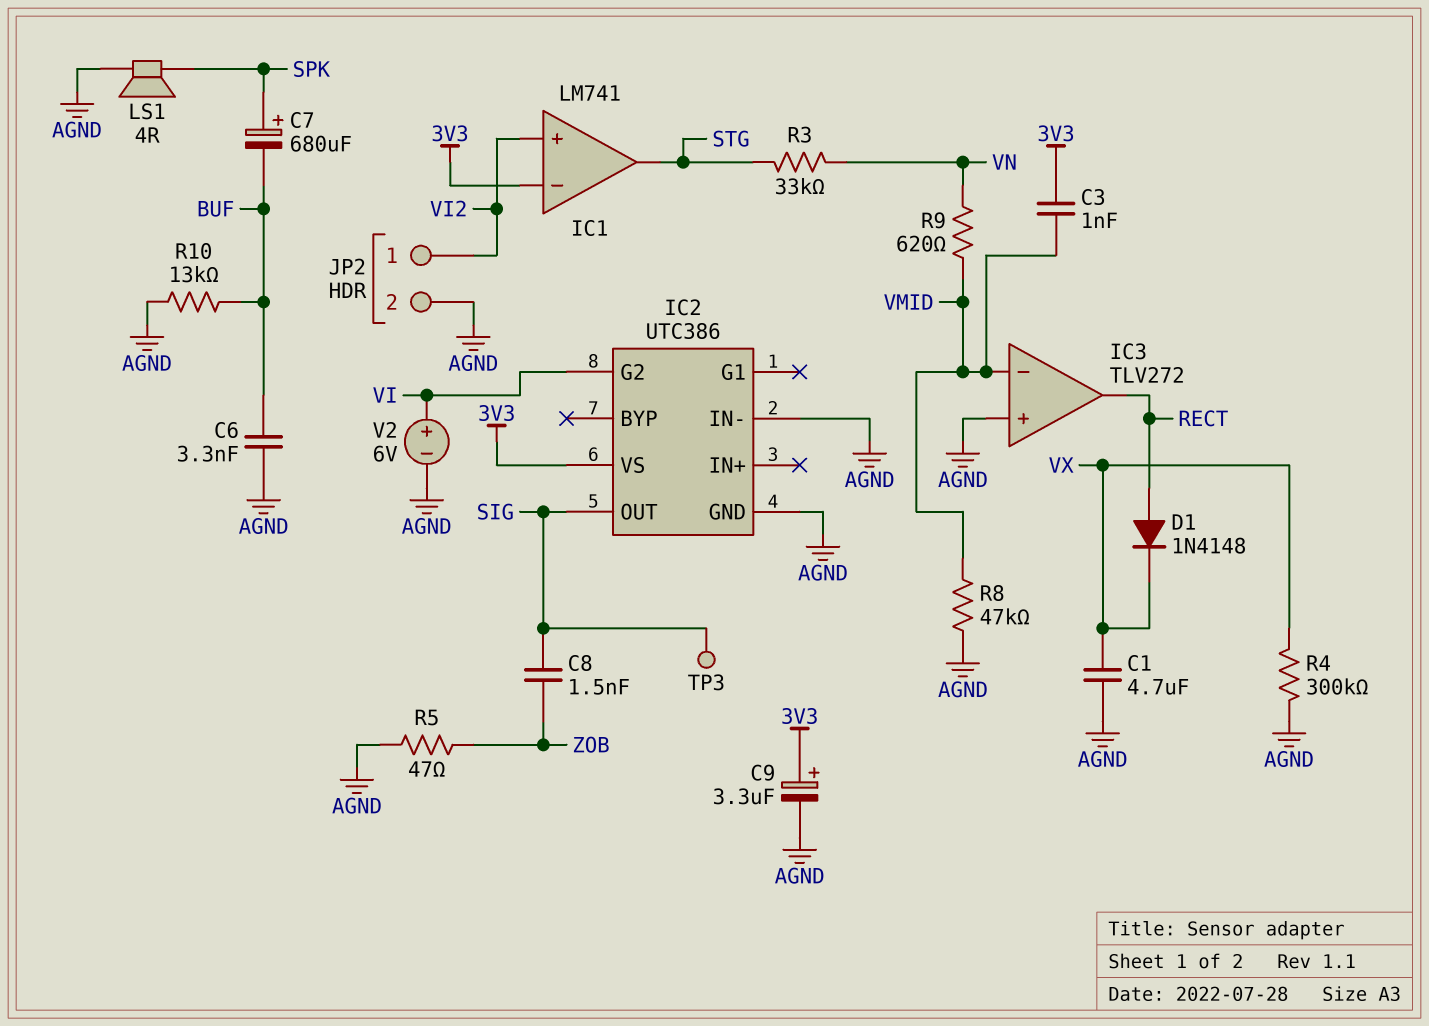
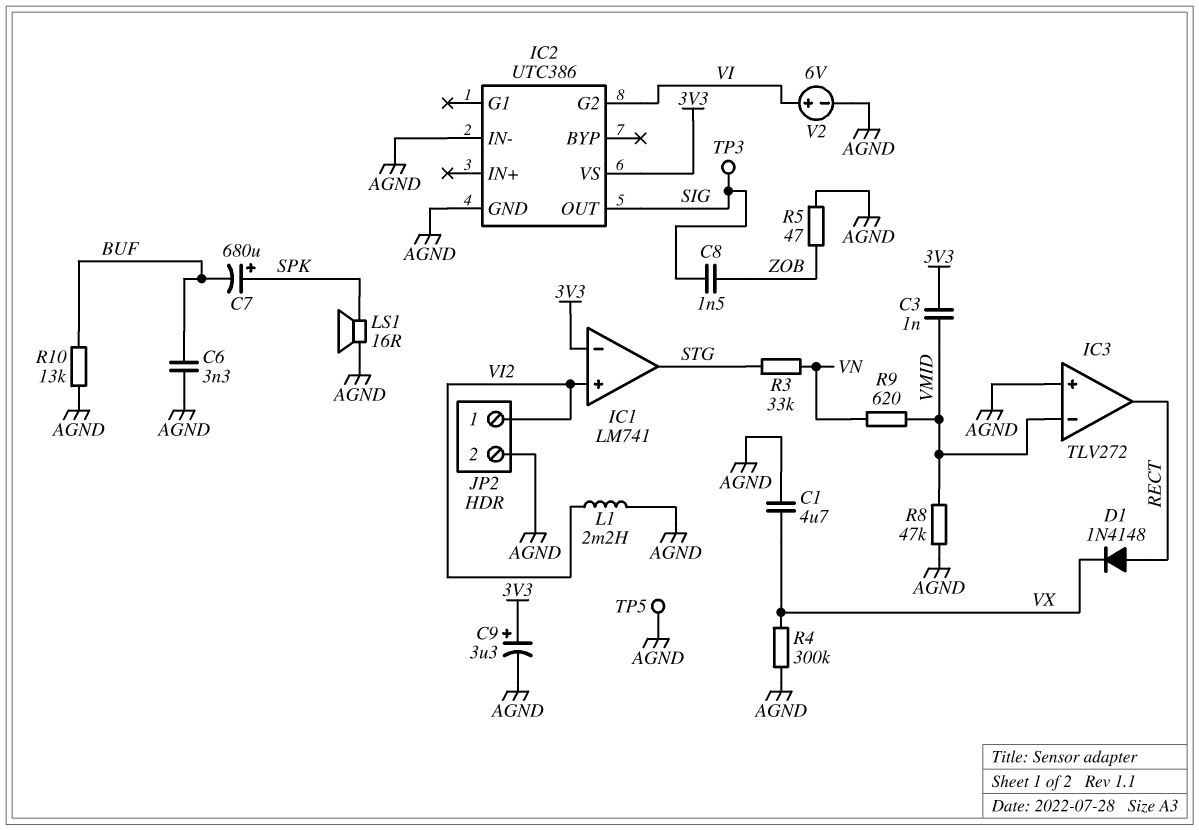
L1: none -> 2.2mH (AGND, VI2)
LS1: speaker 4R (AGND, SPK) -> speaker 16R (AGND, SPK)
TP5: none -> test point (AGND)

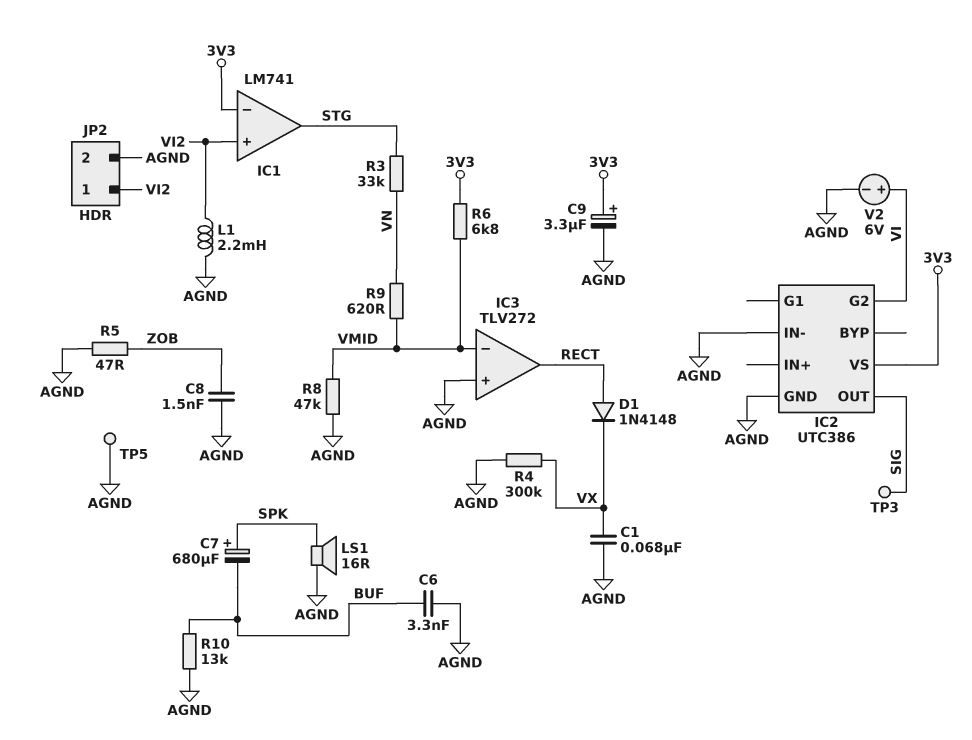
C1: 4.7uF (AGND, VX) -> 68nF (AGND, VX)
C3: 1nF (3V3, VMID) -> none
C8: 1.5nF (SIG, ZOB) -> 1.5nF (AGND, ZOB)
R6: none -> 6.8k (3V3, VMID)

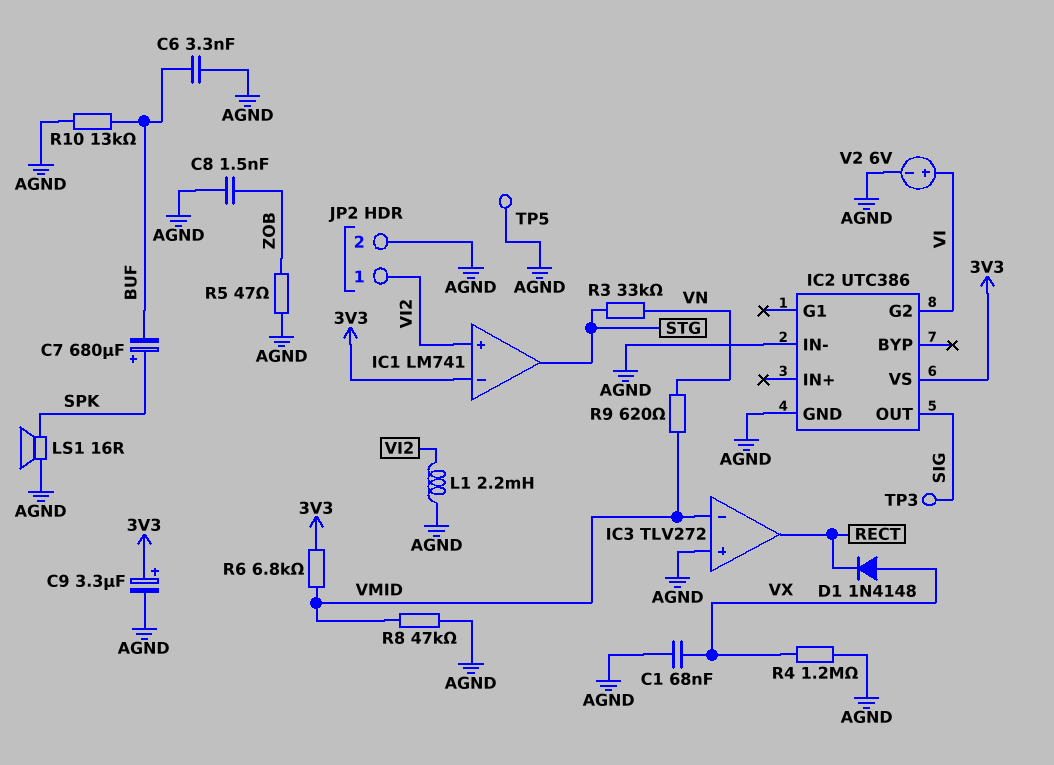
D1: diode 1N4148 (A RECT, K VX) -> diode 1N4148 (A VX, K RECT)
R4: 300k (AGND, VX) -> 1.2M (AGND, VX)

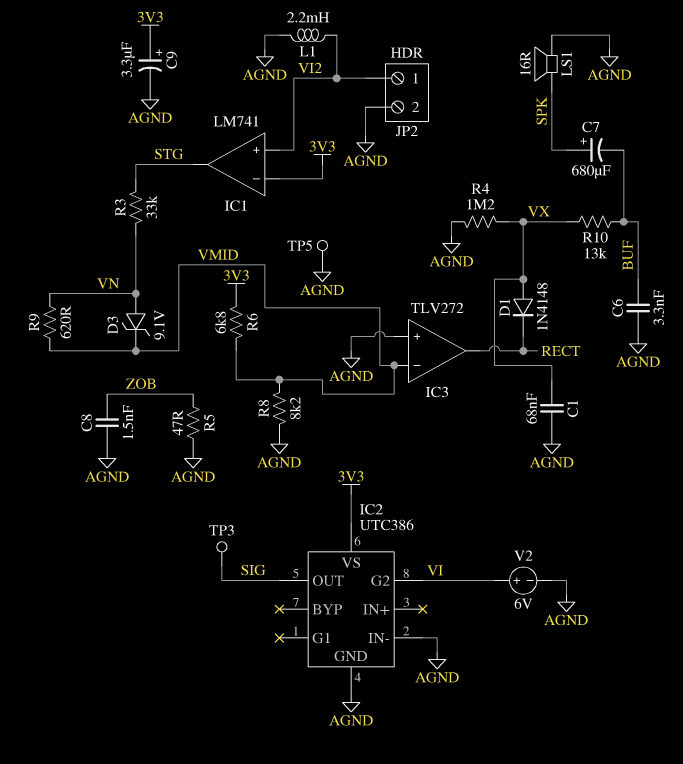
D3: none -> zener 9.1V (A VN, K VMID)
R8: 47k (AGND, VMID) -> 8.2k (AGND, VMID)
R10: 13k (AGND, BUF) -> 13k (BUF, VX)

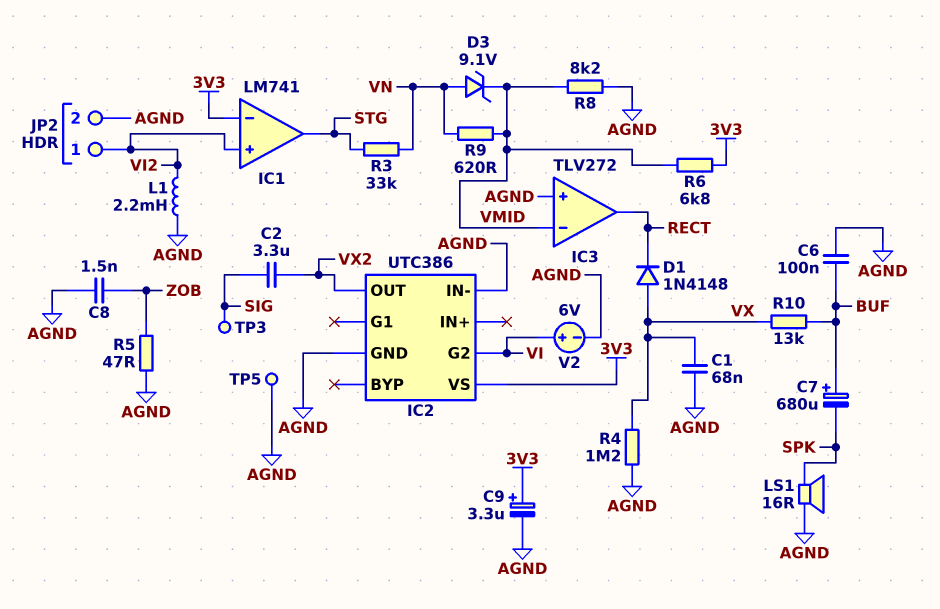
C2: none -> 3.3uF (SIG, VX2)
C6: 3.3nF (AGND, BUF) -> 100nF (AGND, BUF)
C7: 680uF (plus SPK, minus BUF) -> 680uF (plus BUF, minus SPK)
IC2 pin OUT: SIG -> VX2

